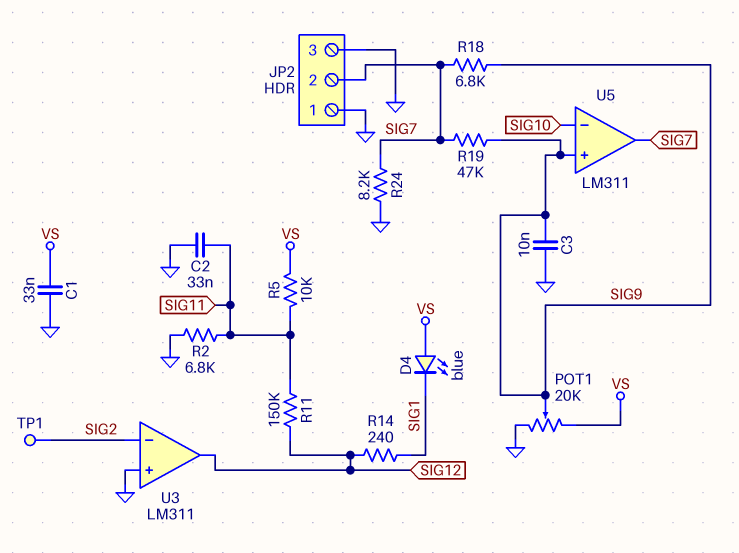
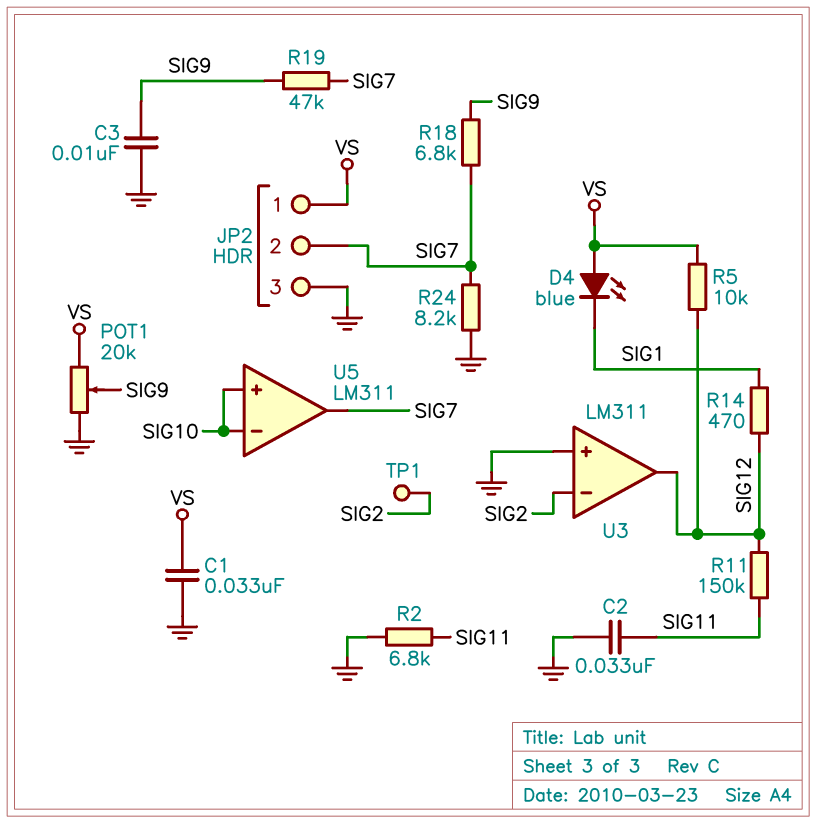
JP2 pin 1: GND -> VS
R5: 10k (SIG11, VS) -> 10k (SIG12, VS)
R14: 240 (SIG1, SIG12) -> 470 (SIG1, SIG12)
U5 pin in+: SIG9 -> SIG10

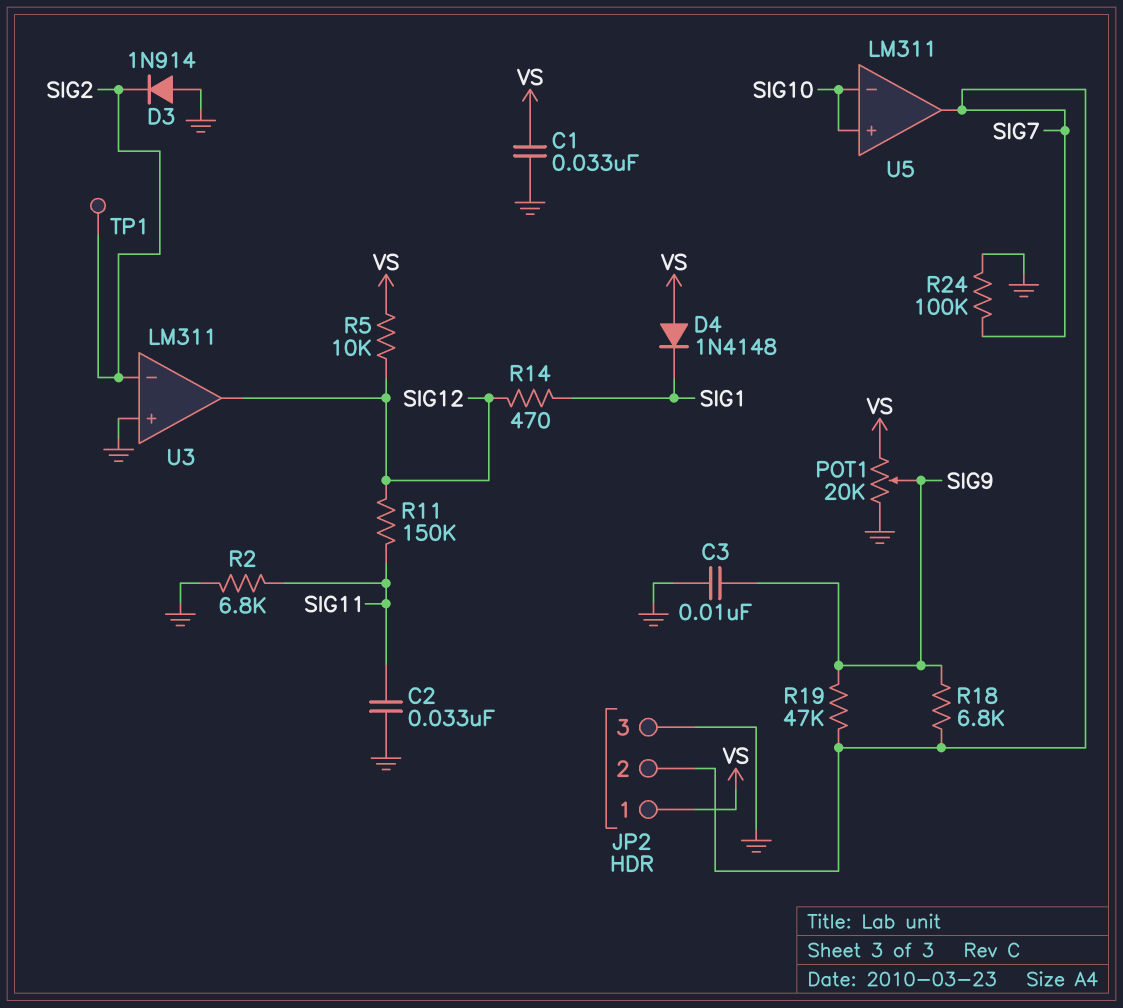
D3: none -> diode 1N914 (A GND, K SIG2)
D4: LED blue (A VS, K SIG1) -> diode 1N4148 (A VS, K SIG1)
R24: 8.2k (GND, SIG7) -> 100k (GND, SIG7)

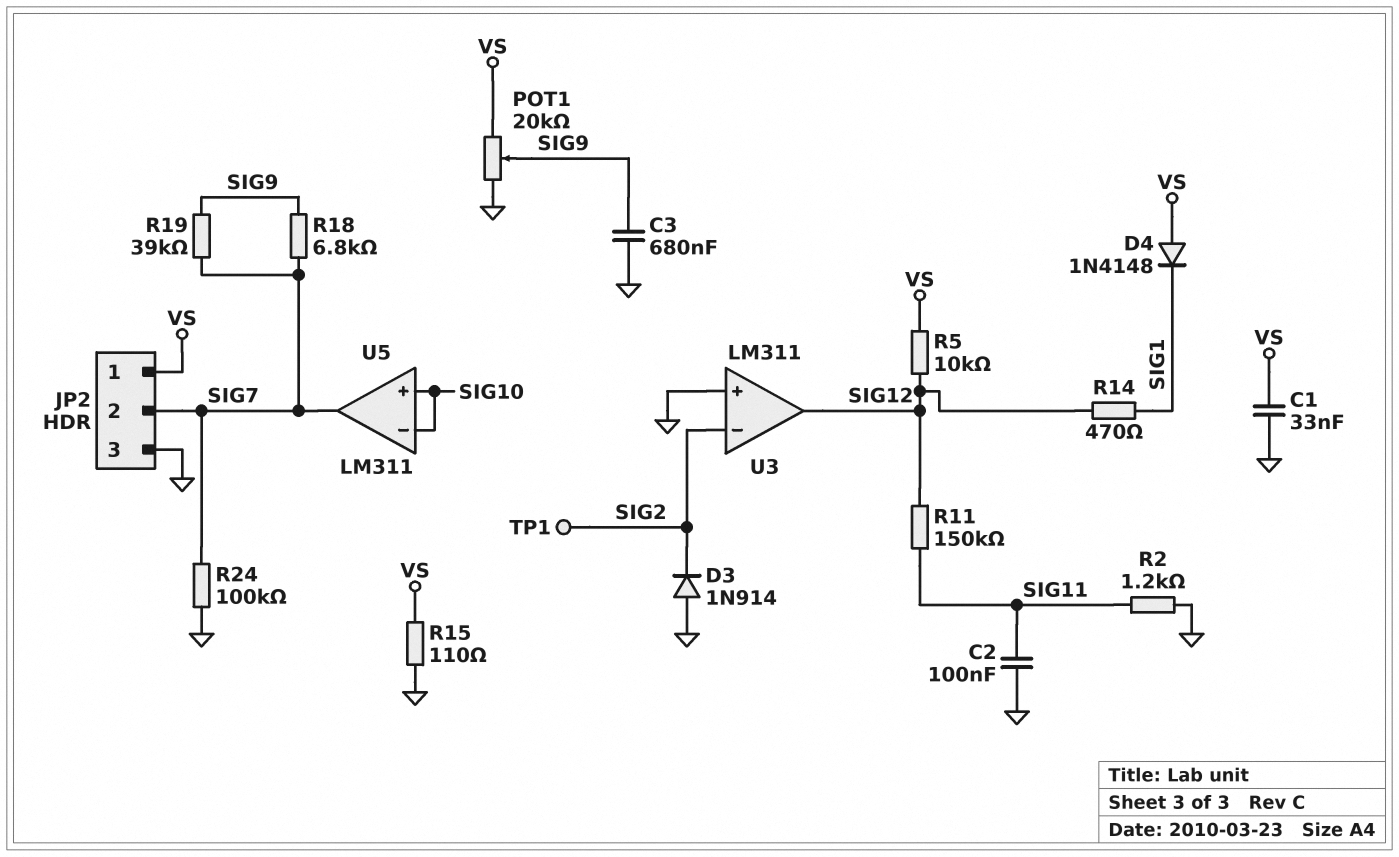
C2: 33nF (GND, SIG11) -> 100nF (GND, SIG11)
C3: 10nF (GND, SIG9) -> 680nF (GND, SIG9)
R2: 6.8k (GND, SIG11) -> 1.2k (GND, SIG11)
R15: none -> 110 (GND, VS)
R19: 47k (SIG7, SIG9) -> 39k (SIG7, SIG9)

